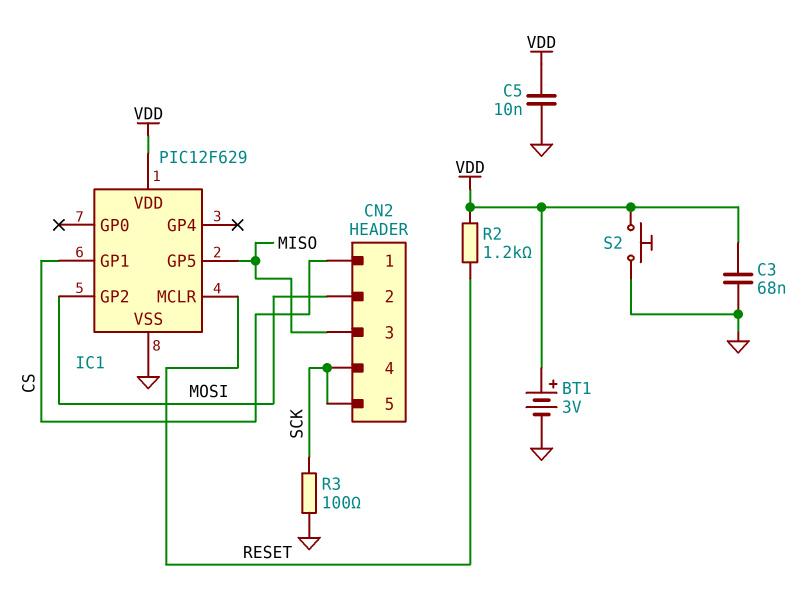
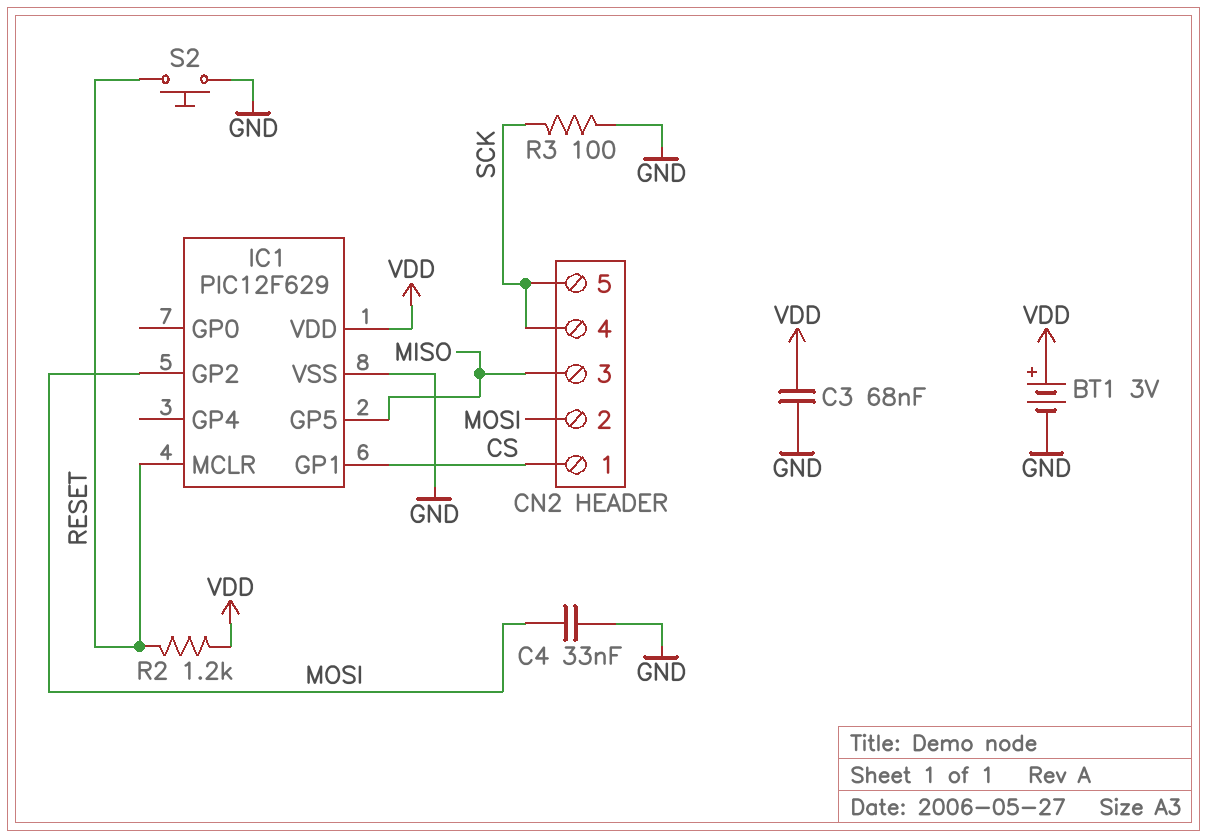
C4: none -> 33nF (GND, MOSI)
C5: 10nF (GND, VDD) -> none
S2: button (GND, VDD) -> button (GND, RESET)

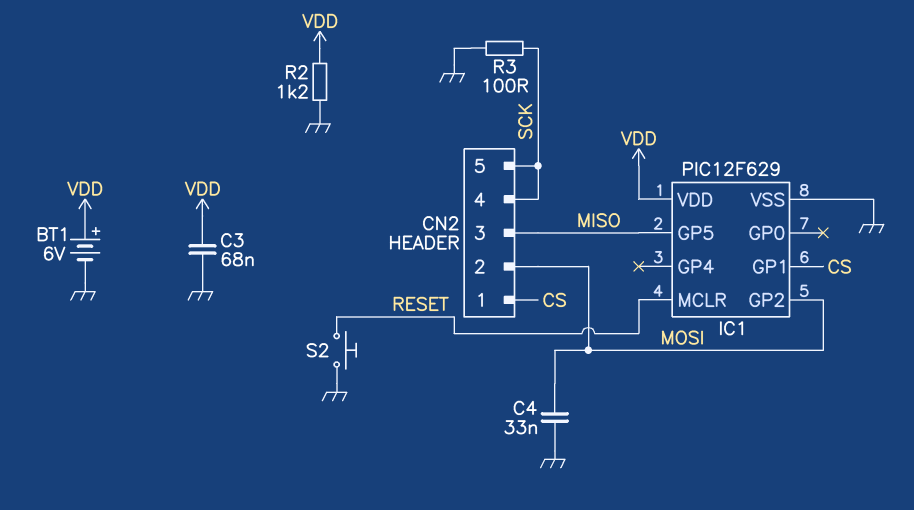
BT1: 3V (plus VDD, minus GND) -> 6V (plus VDD, minus GND)
R2: 1.2k (RESET, VDD) -> 1.2k (GND, VDD)

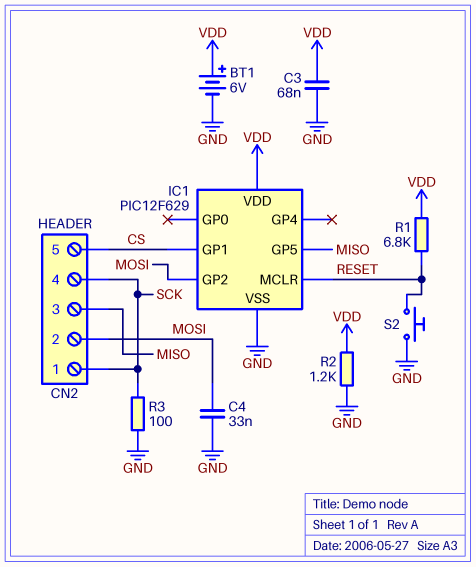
CN2 pin 1: CS -> SCK
CN2 pin 5: SCK -> CS
R1: none -> 6.8k (RESET, VDD)

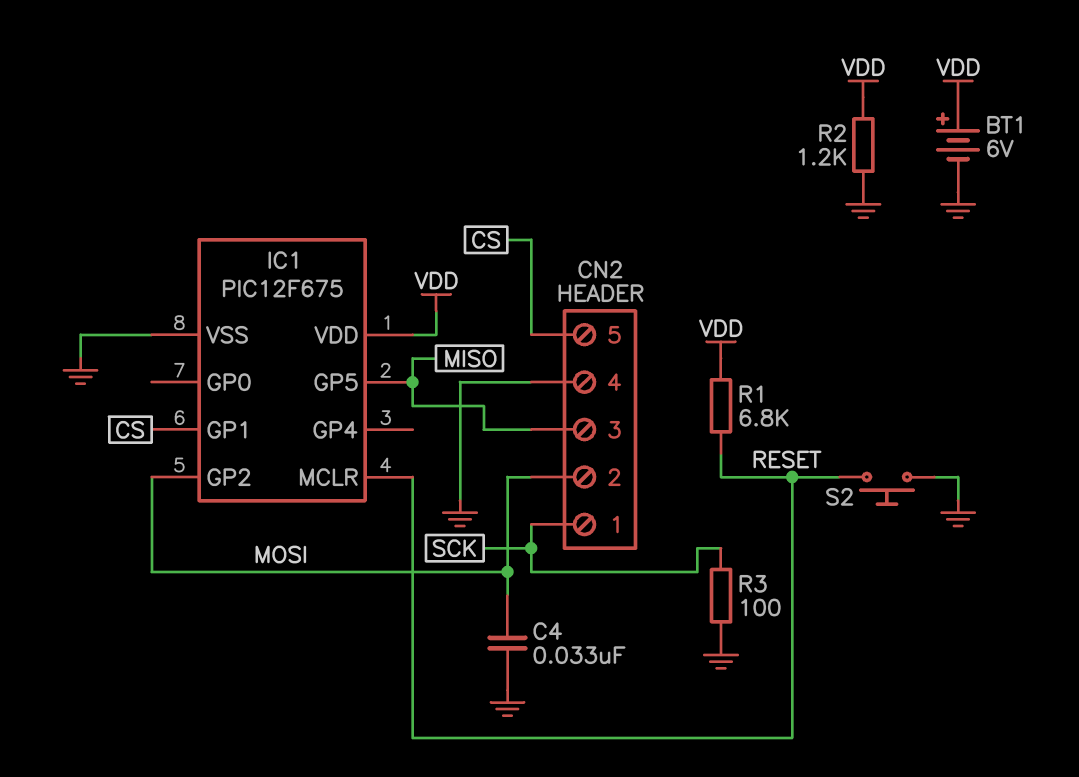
C3: 68nF (GND, VDD) -> none
CN2 pin 4: SCK -> GND
IC1: PIC12F629 -> PIC12F675

